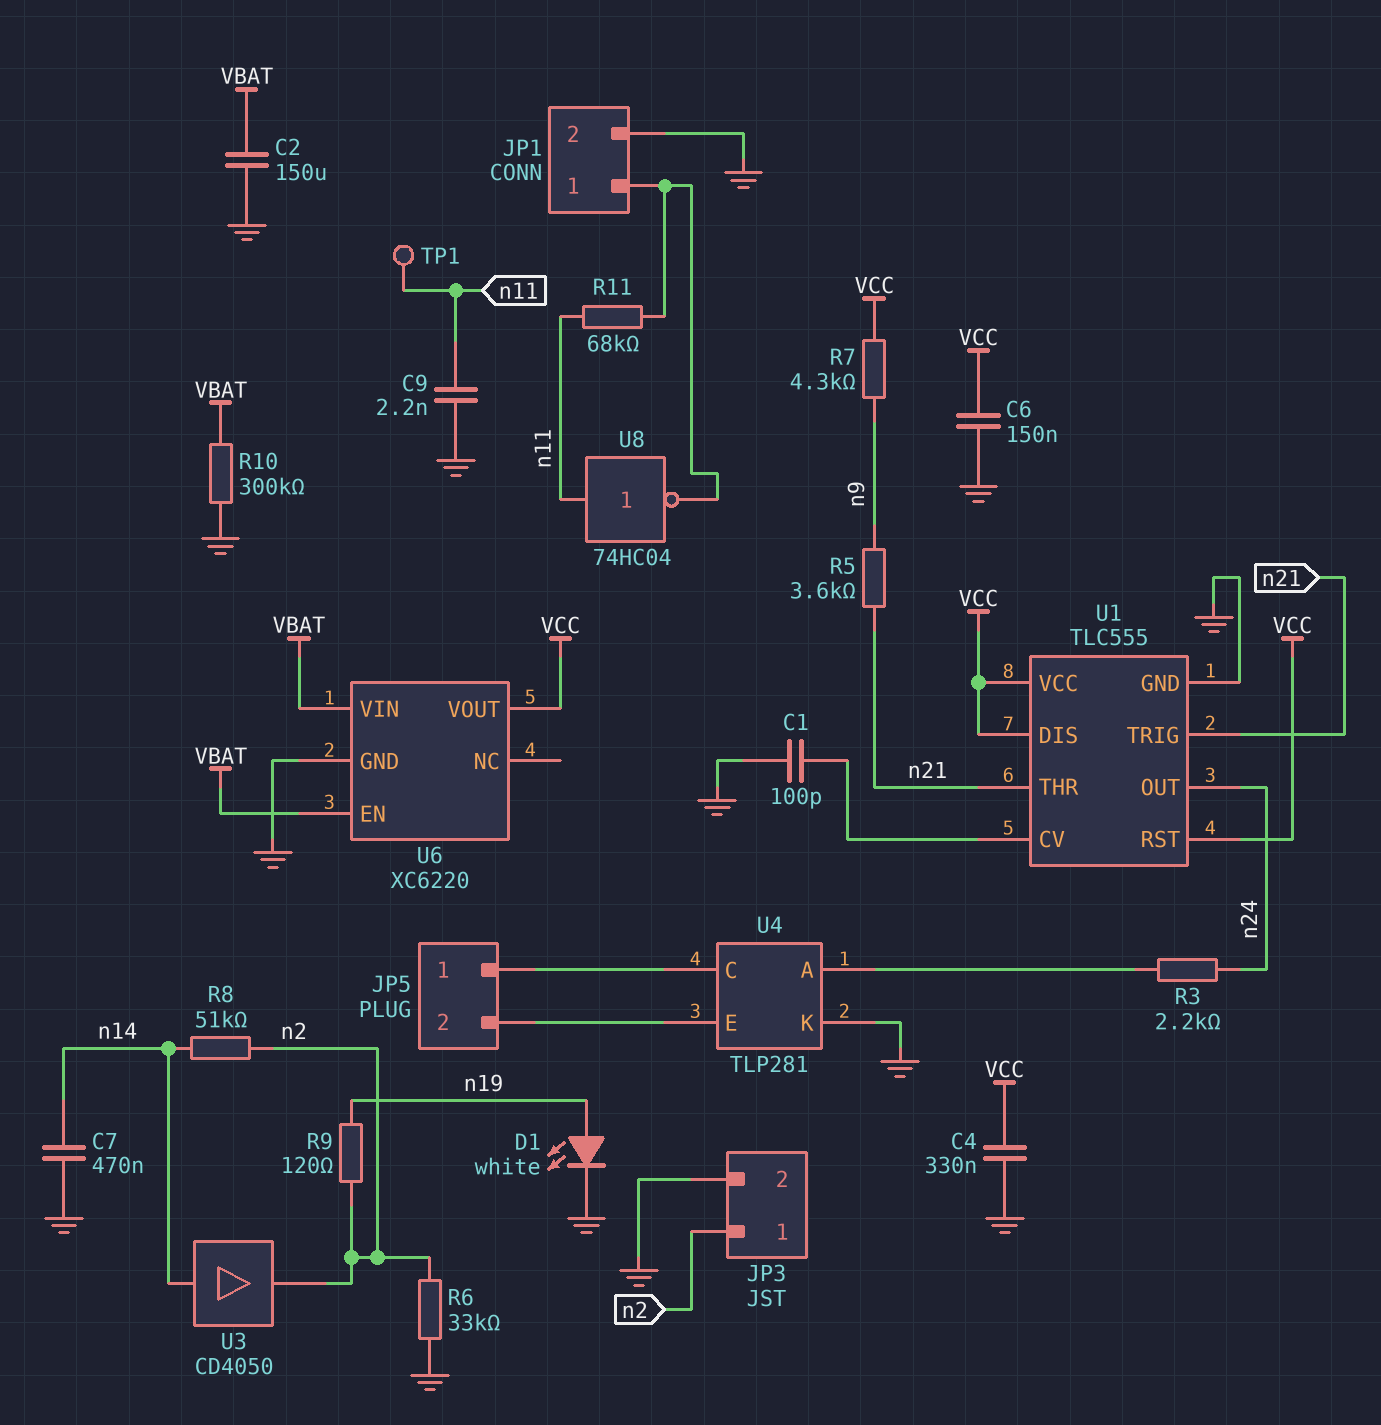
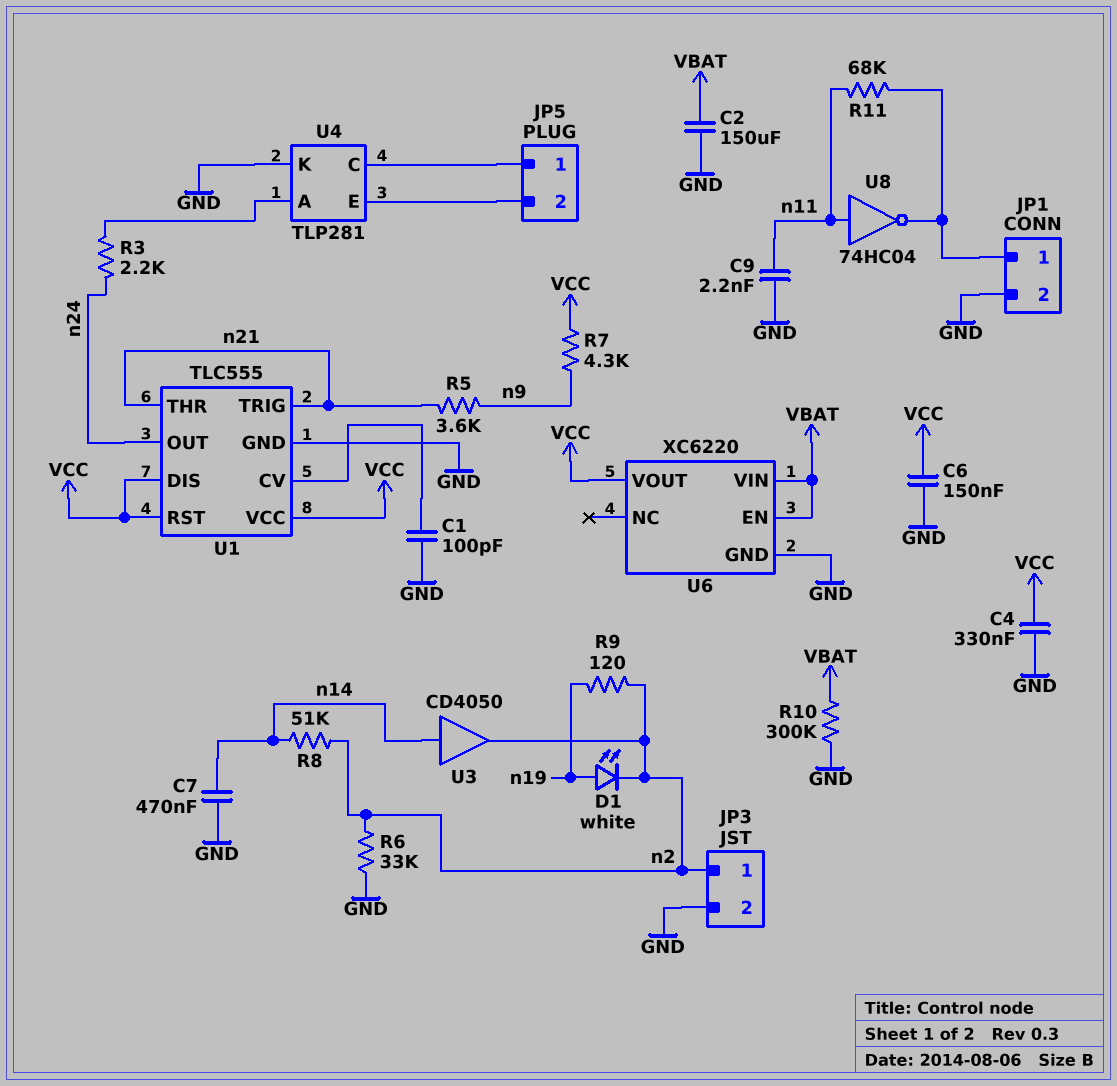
D1: LED white (A n19, K GND) -> LED white (A n19, K n2)
TP1: test point (n11) -> none

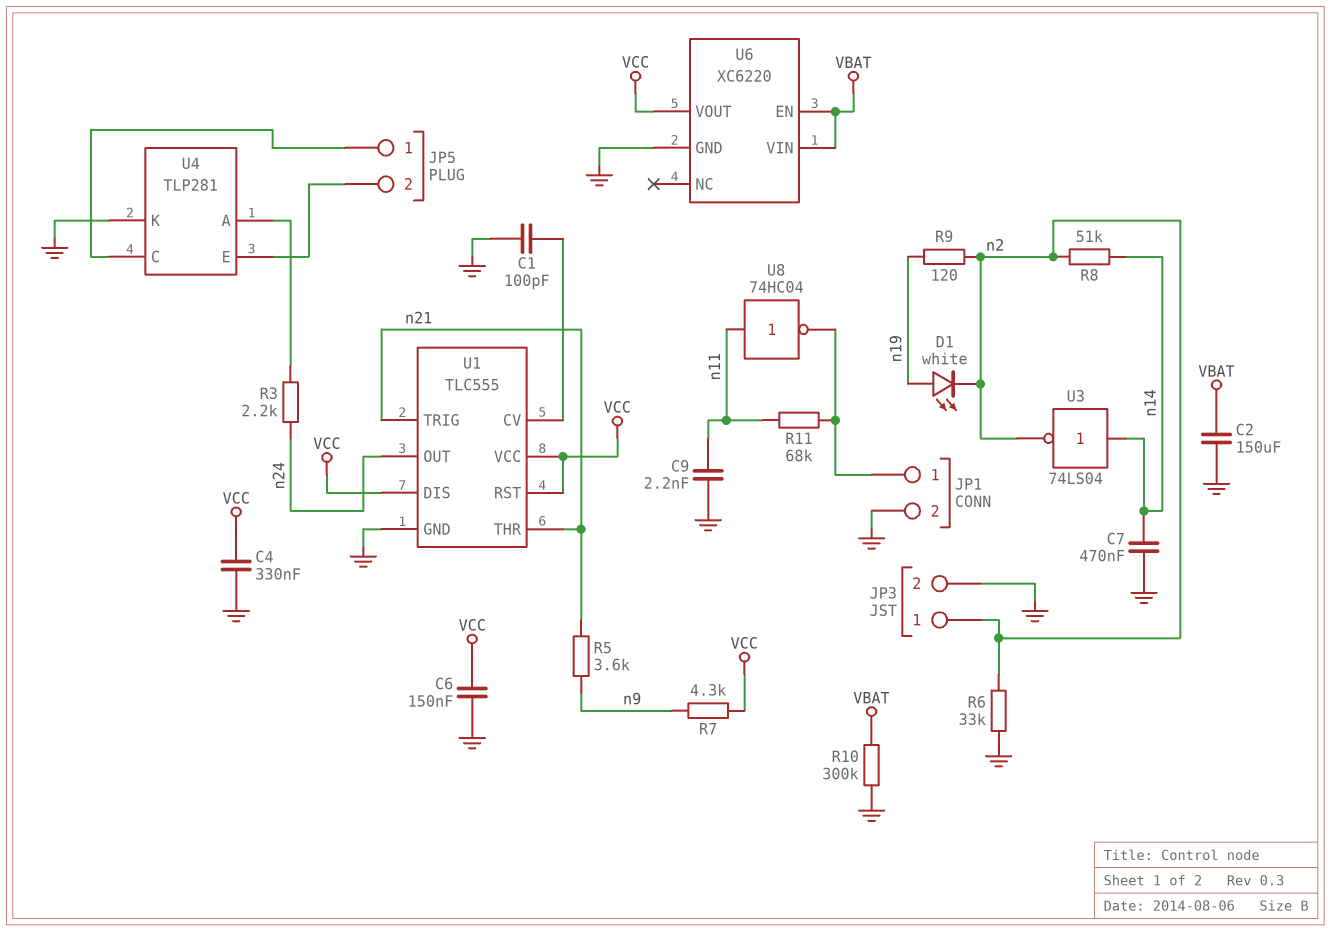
U3: buffer CD4050 (in n14, out n2) -> NOT 74LS04 (in n14, out n2)

